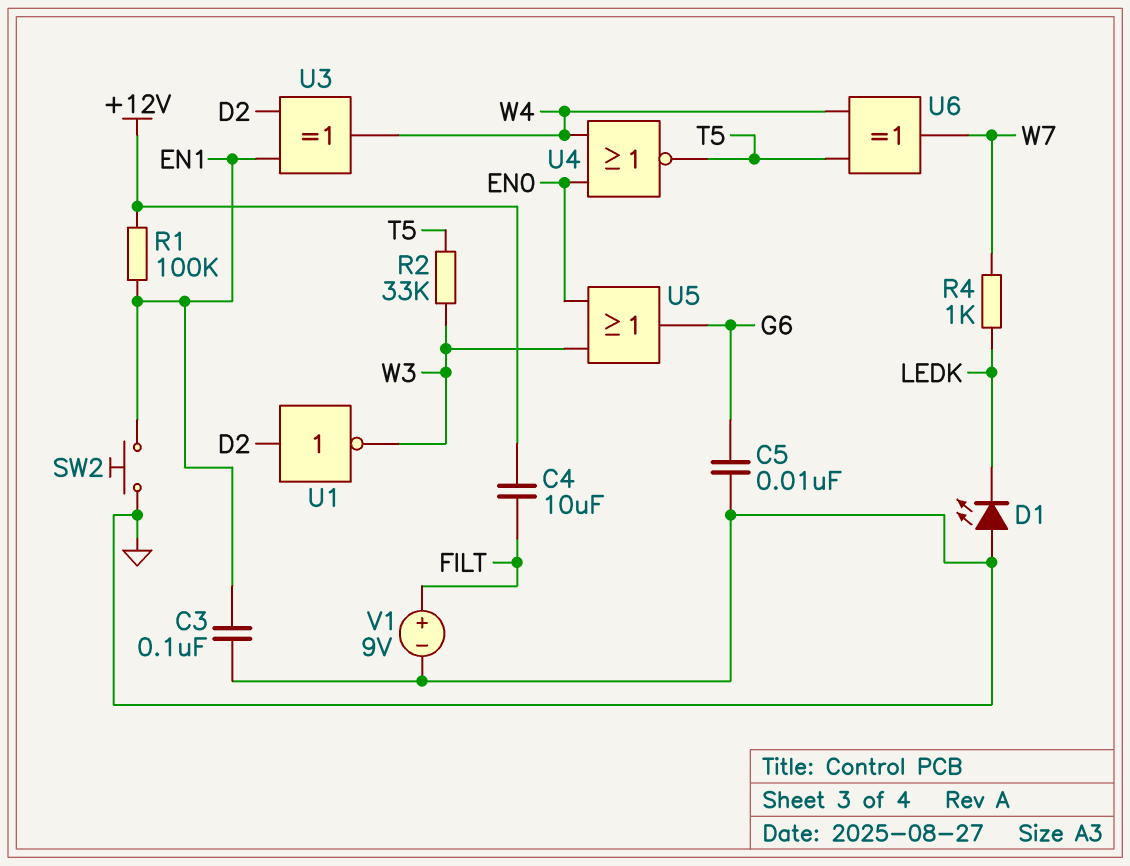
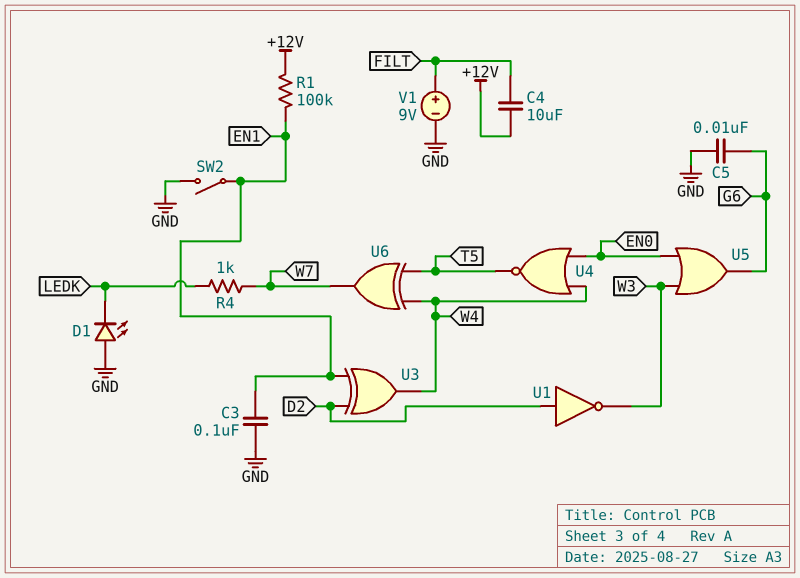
R2: 33k (T5, W3) -> none
SW2: button (EN1, GND) -> switch (EN1, GND)

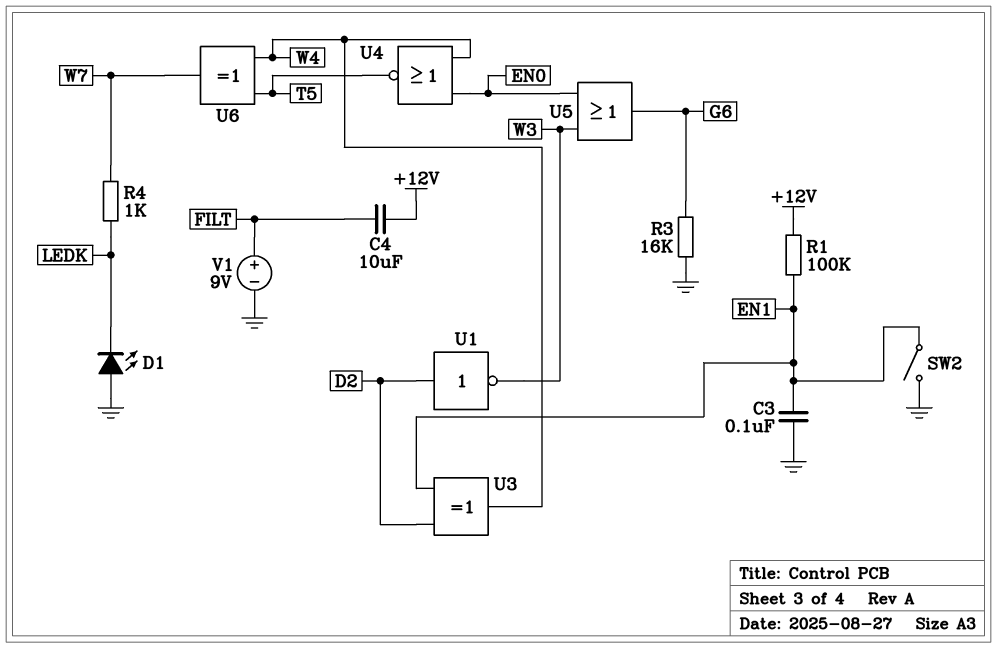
C5: 10nF (G6, GND) -> none
R3: none -> 16k (G6, GND)

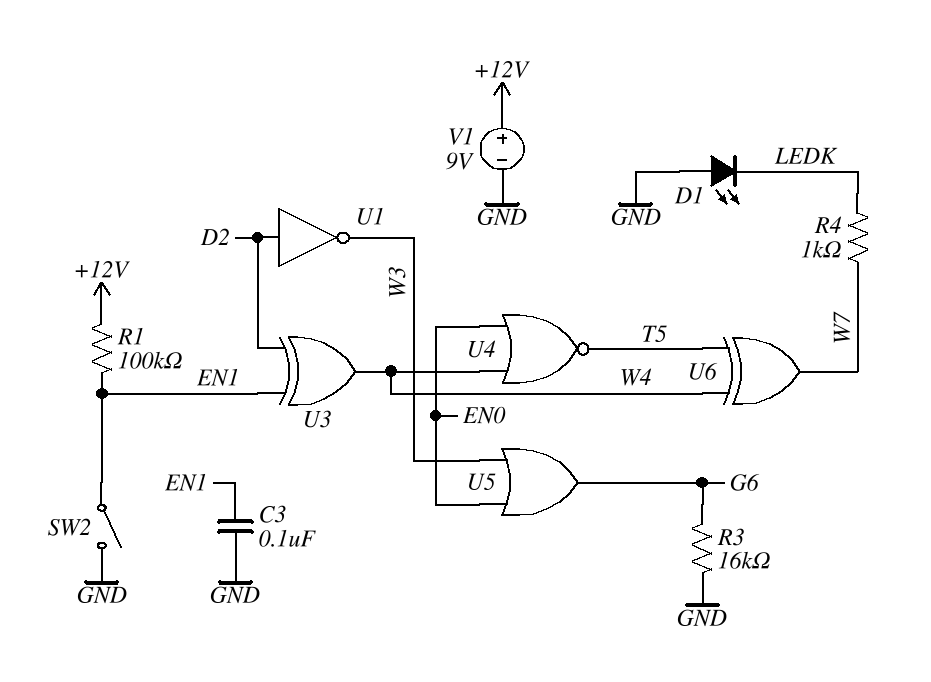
C4: 10uF (+12V, FILT) -> none
V1: 9V (plus FILT, minus GND) -> 9V (plus +12V, minus GND)

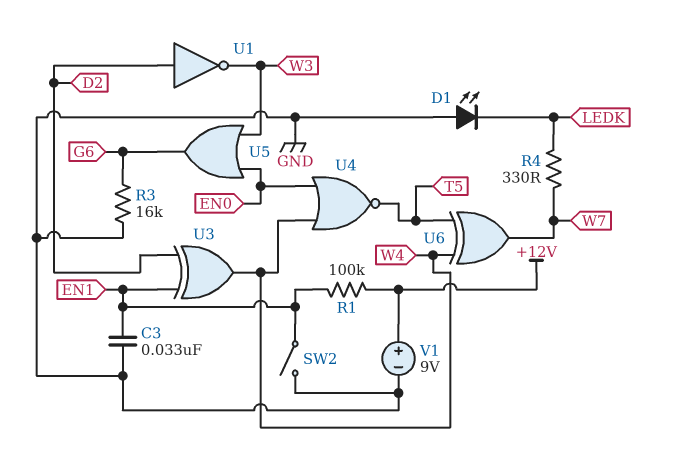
C3: 100nF (EN1, GND) -> 33nF (EN1, GND)
R4: 1k (LEDK, W7) -> 330 (LEDK, W7)

